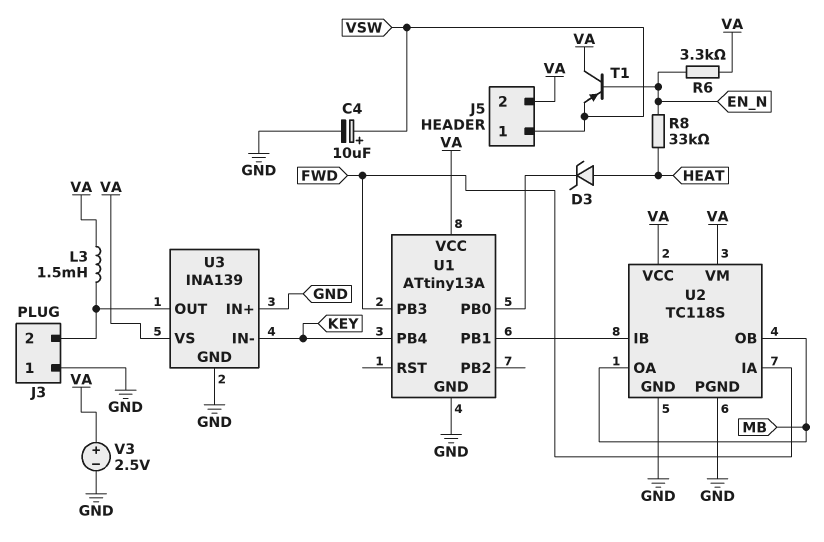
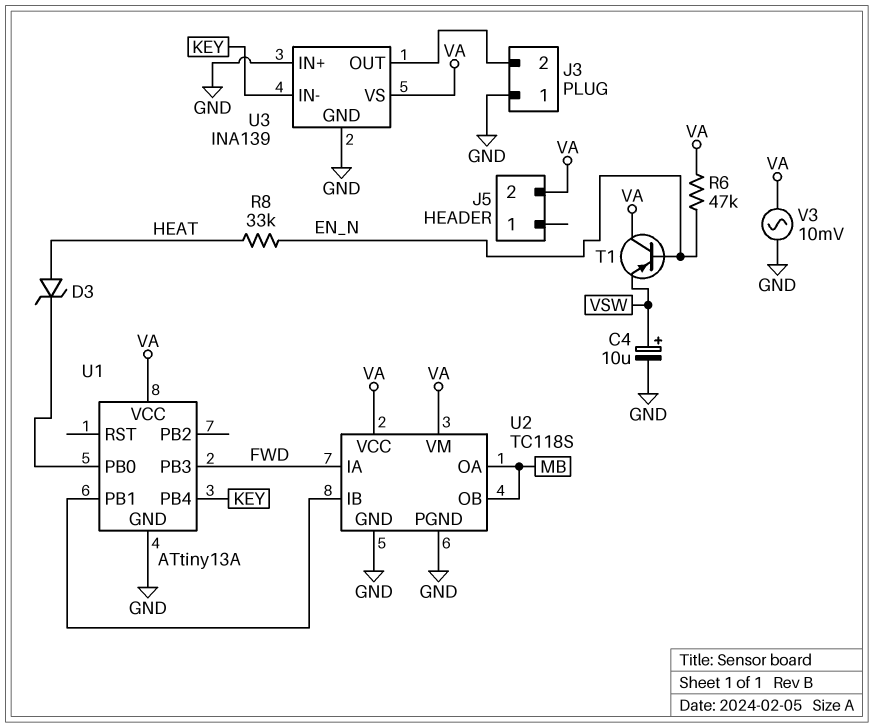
J5 pin 1: VSW -> none
L3: 1.5mH (J3/2, VA) -> none
R6: 3.3k (EN_N, VA) -> 47k (EN_N, VA)
V3: 2.5V (plus VA, minus GND) -> AC 10mV (GND, VA)

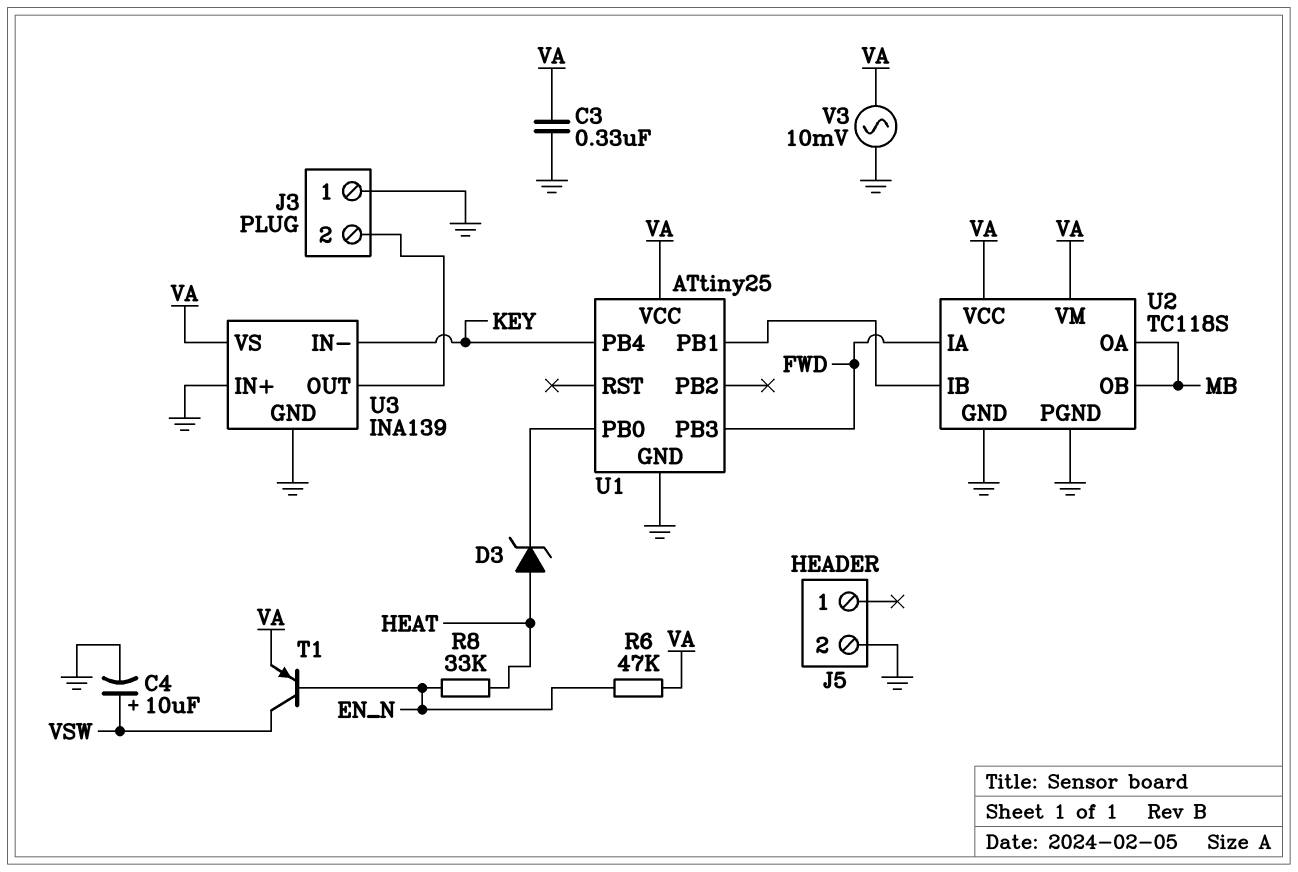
C3: none -> 330nF (GND, VA)
J5 pin 2: VA -> GND
T1: PNP (B EN_N, C VA, E VSW) -> PNP (B EN_N, C VSW, E VA)
U1: ATtiny13A -> ATtiny25

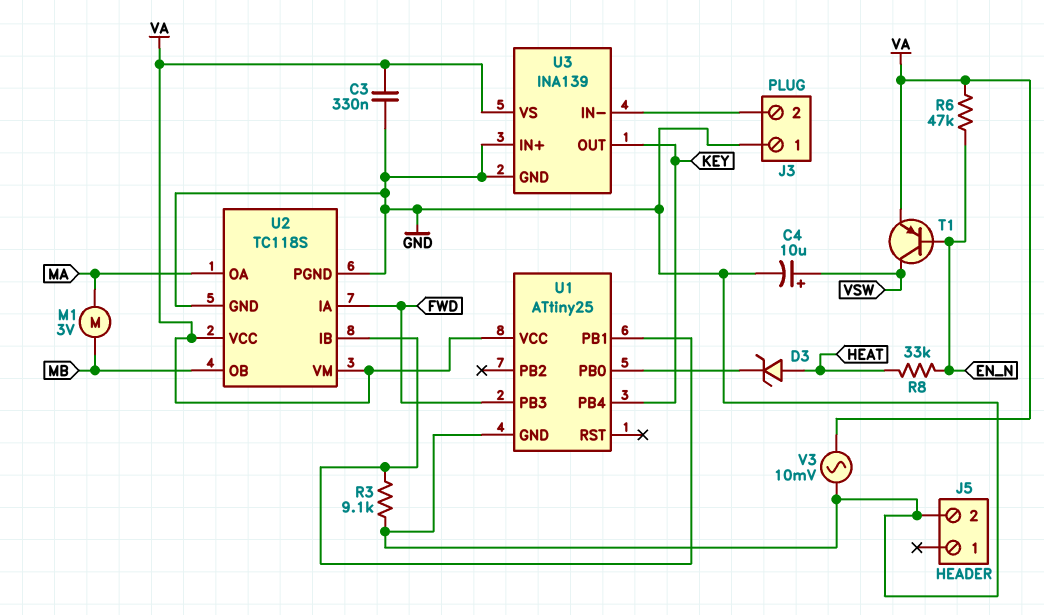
M1: none -> motor 3V (MA, MB)
R3: none -> 9.1k (GND, U1/PB1)
U2 pin OA: MB -> MA
U3 pin IN-: KEY -> J3/2
U3 pin OUT: J3/2 -> KEY

